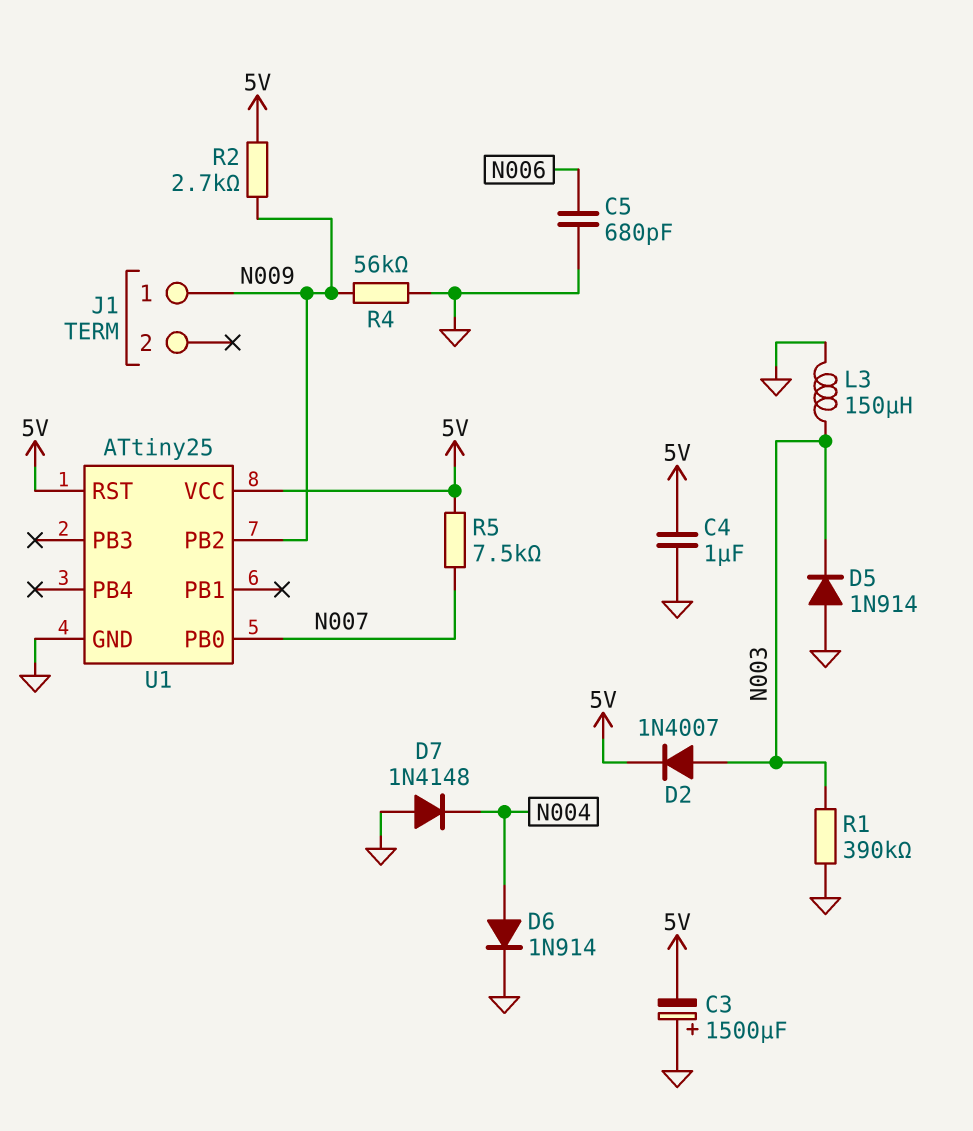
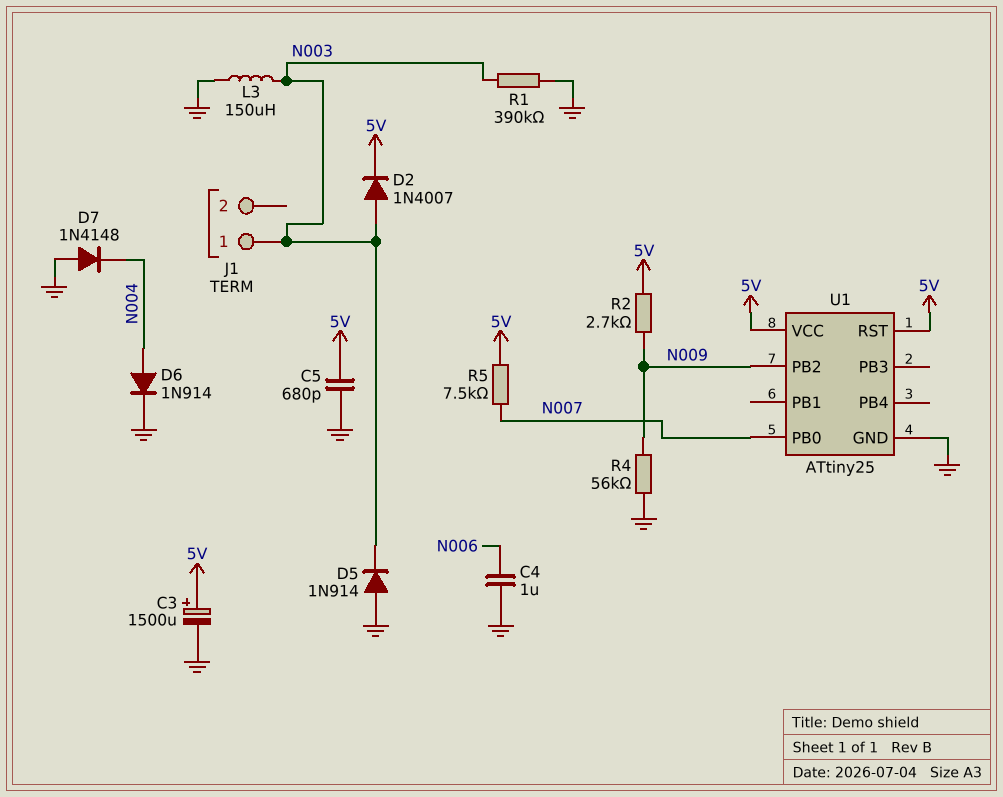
C3: 1500uF (plus GND, minus 5V) -> 1500uF (plus 5V, minus GND)
C4: 1uF (5V, GND) -> 1uF (GND, N006)
C5: 680pF (GND, N006) -> 680pF (5V, GND)
J1 pin 1: N009 -> N003

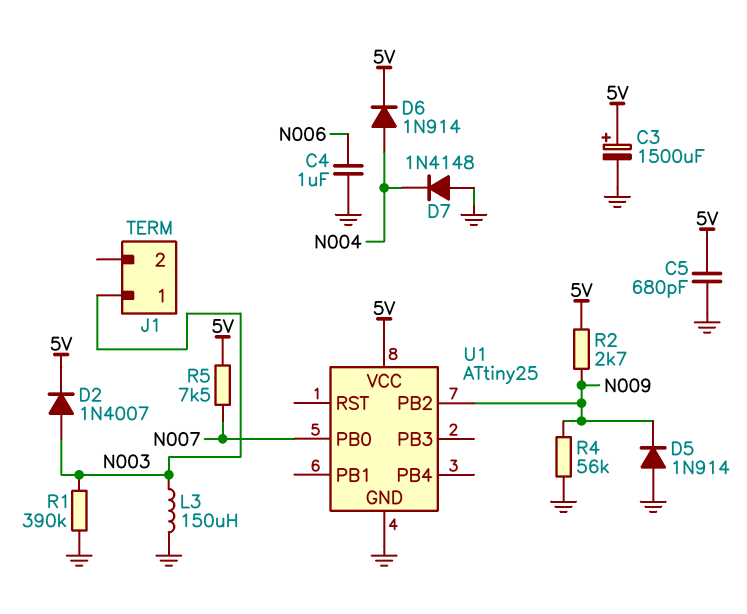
D5: diode 1N914 (A GND, K N003) -> diode 1N914 (A GND, K N009)
D6: diode 1N914 (A N004, K GND) -> diode 1N914 (A N004, K 5V)
U1 pin RST: 5V -> none

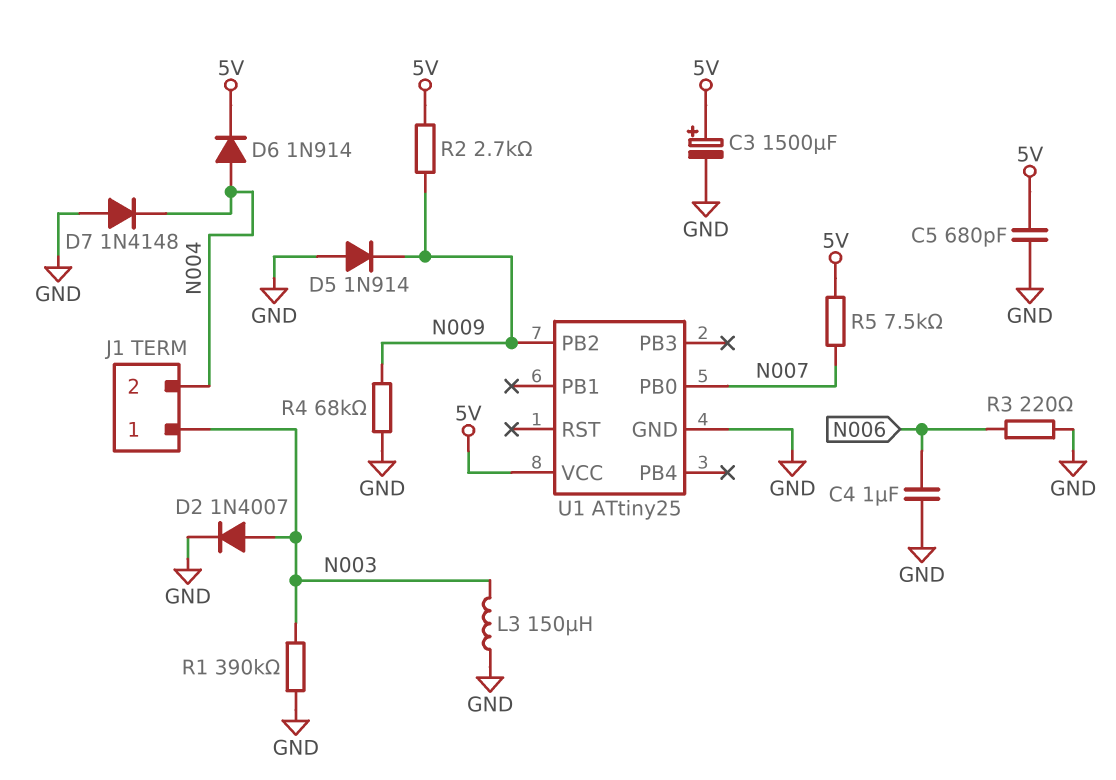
D2: diode 1N4007 (A N003, K 5V) -> diode 1N4007 (A N003, K GND)
J1 pin 2: none -> N004
R3: none -> 220 (GND, N006)
R4: 56k (GND, N009) -> 68k (GND, N009)

